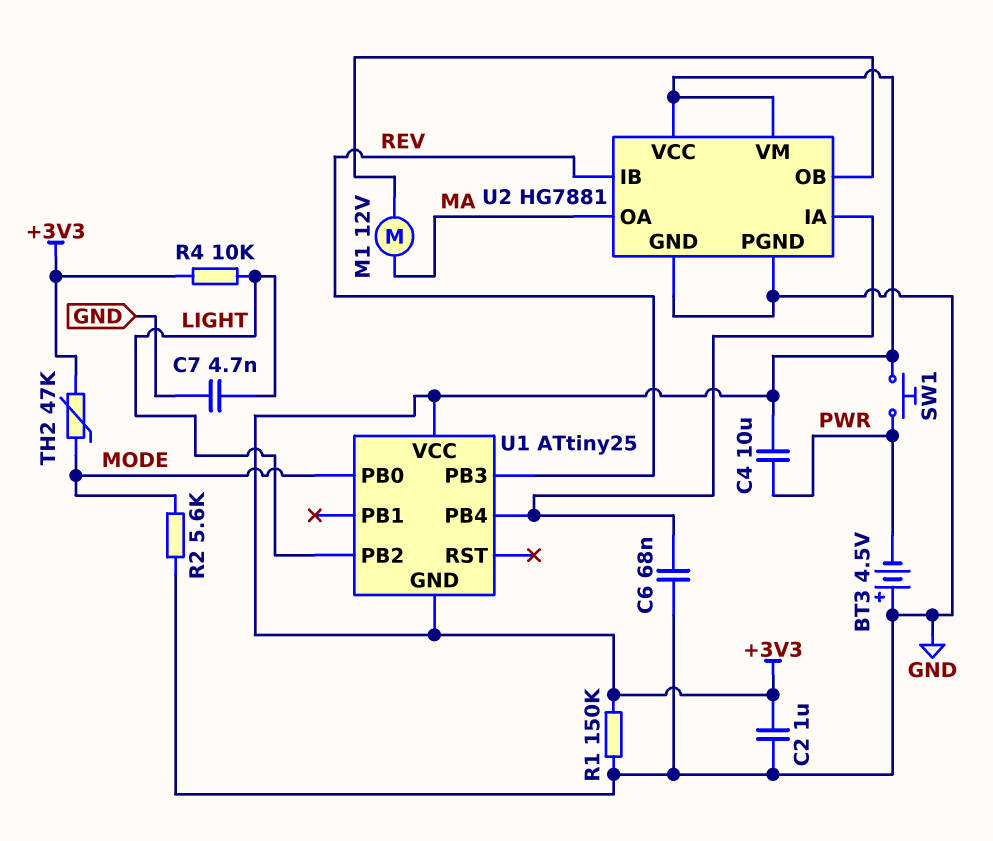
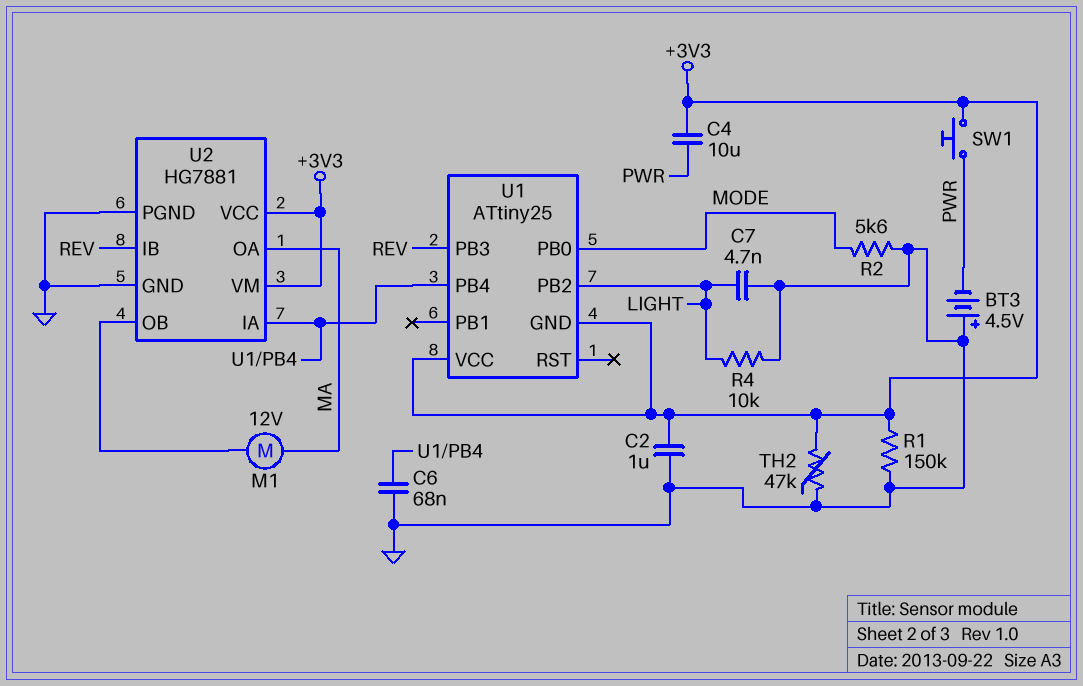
R4: 10k (+3V3, LIGHT) -> 10k (GND, LIGHT)
TH2: 47k (+3V3, MODE) -> 47k (+3V3, GND)

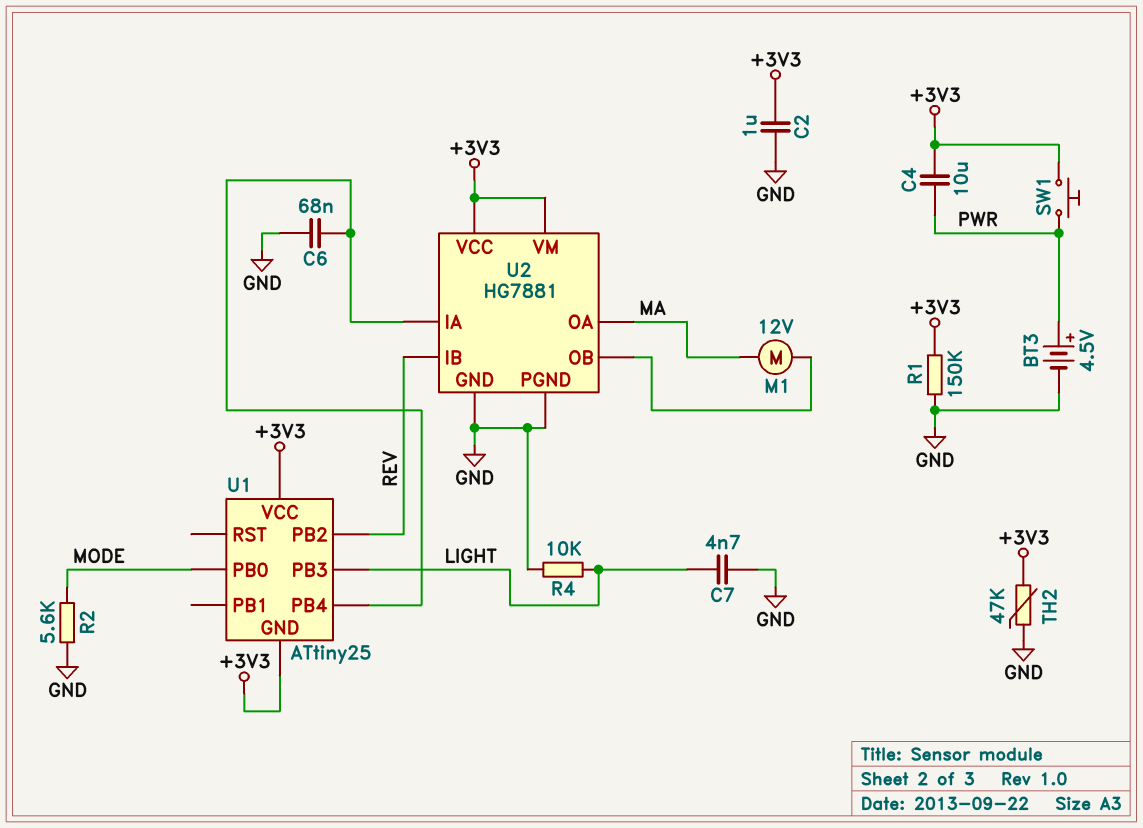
BT3: 4.5V (plus GND, minus PWR) -> 4.5V (plus PWR, minus GND)
U1 pin PB2: LIGHT -> REV
U1 pin PB3: REV -> LIGHT

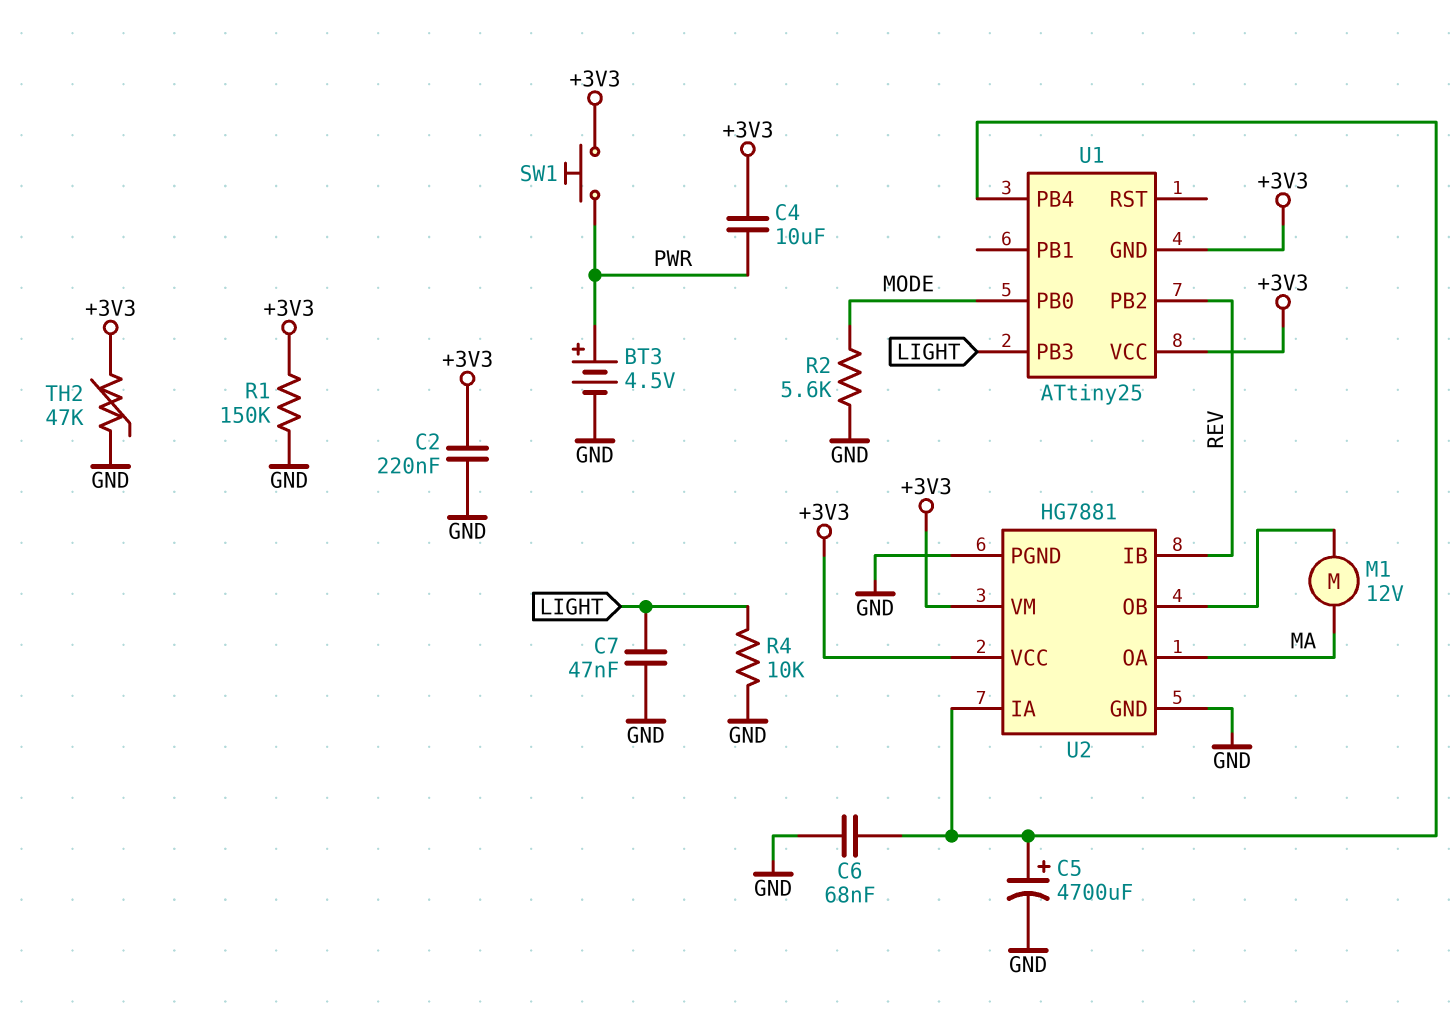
C2: 1uF (+3V3, GND) -> 220nF (+3V3, GND)
C5: none -> 4700uF (plus U1/PB4, minus GND)
C7: 4.7nF (GND, LIGHT) -> 47nF (GND, LIGHT)

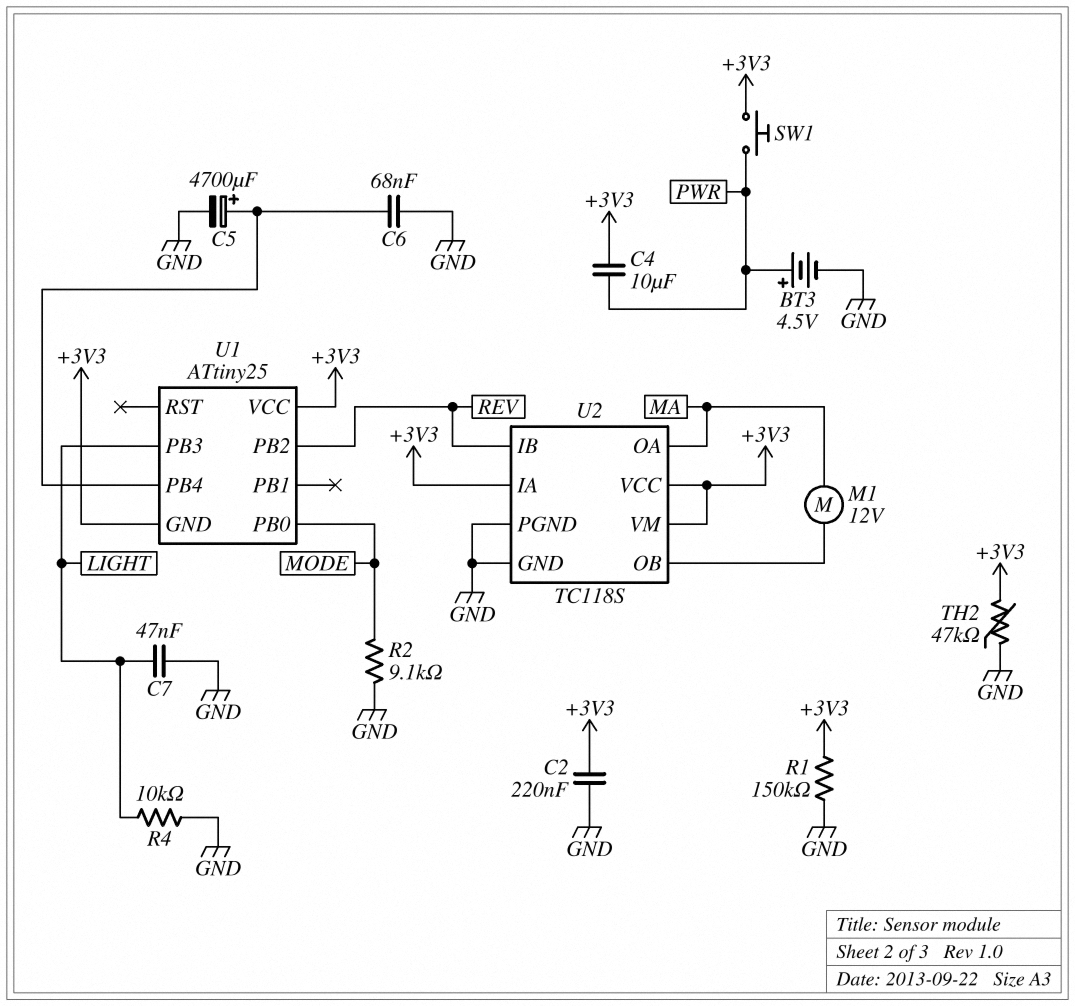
R2: 5.6k (GND, MODE) -> 9.1k (GND, MODE)
U2: HG7881 -> TC118S
U2 pin IA: U1/PB4 -> +3V3

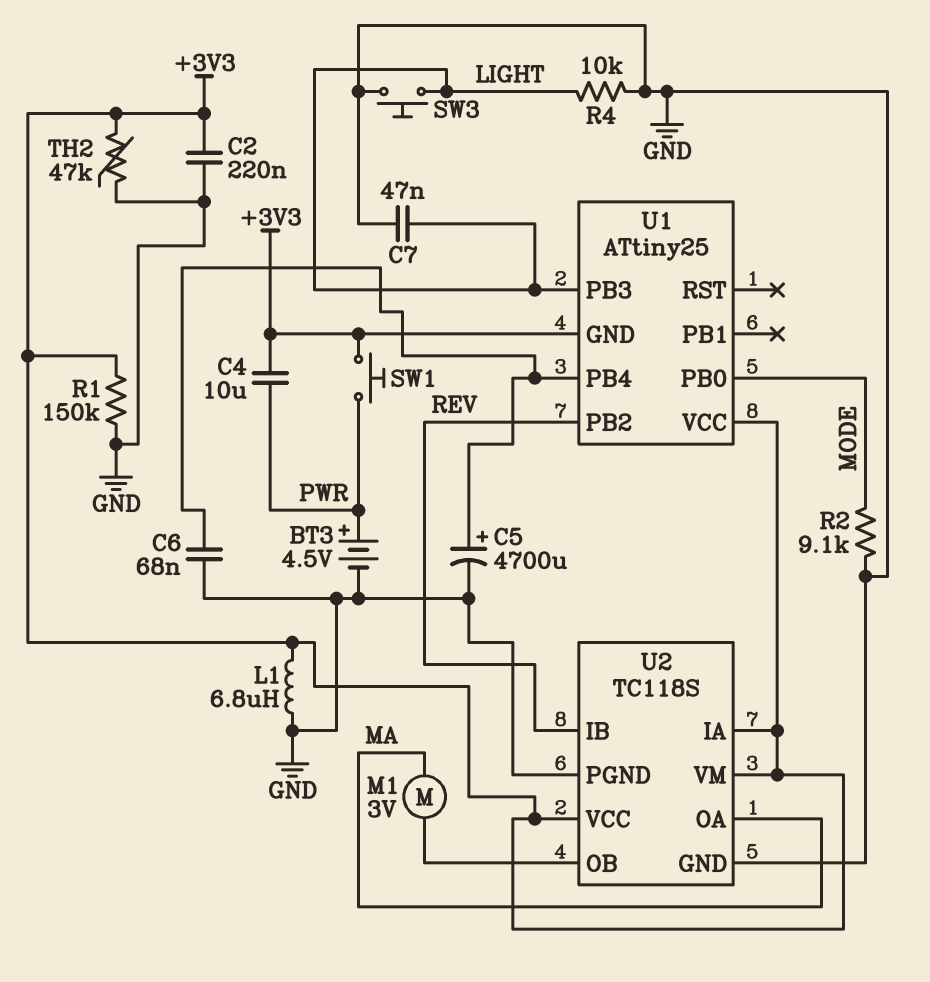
L1: none -> 6.8uH (+3V3, GND)
M1: motor 12V (MA, U2/OB) -> motor 3V (MA, U2/OB)
SW3: none -> button (GND, LIGHT)

